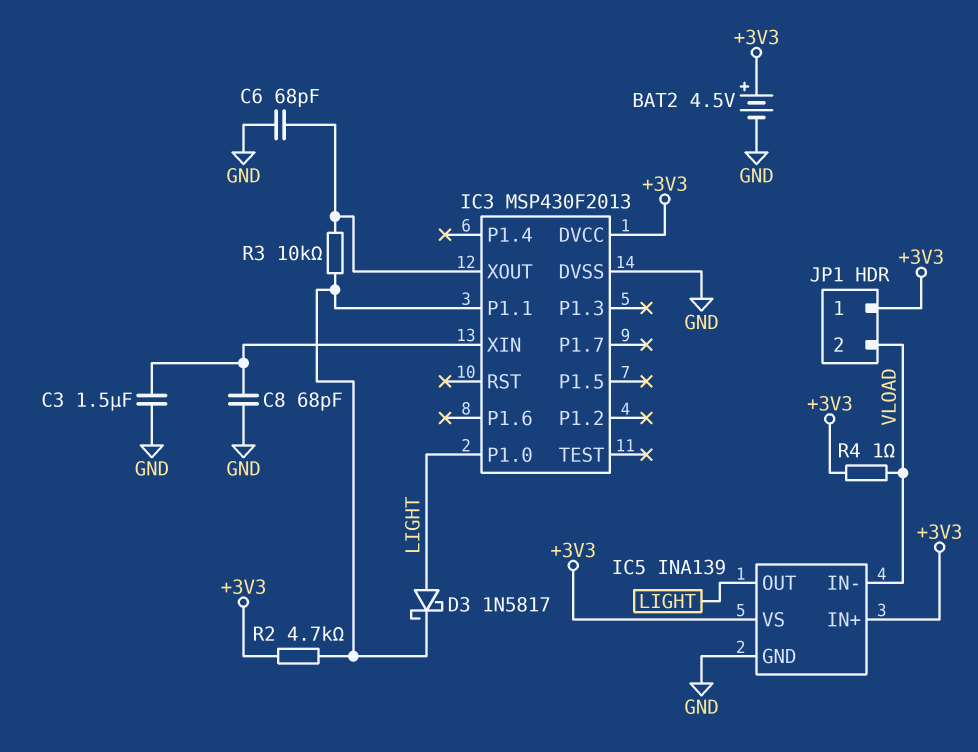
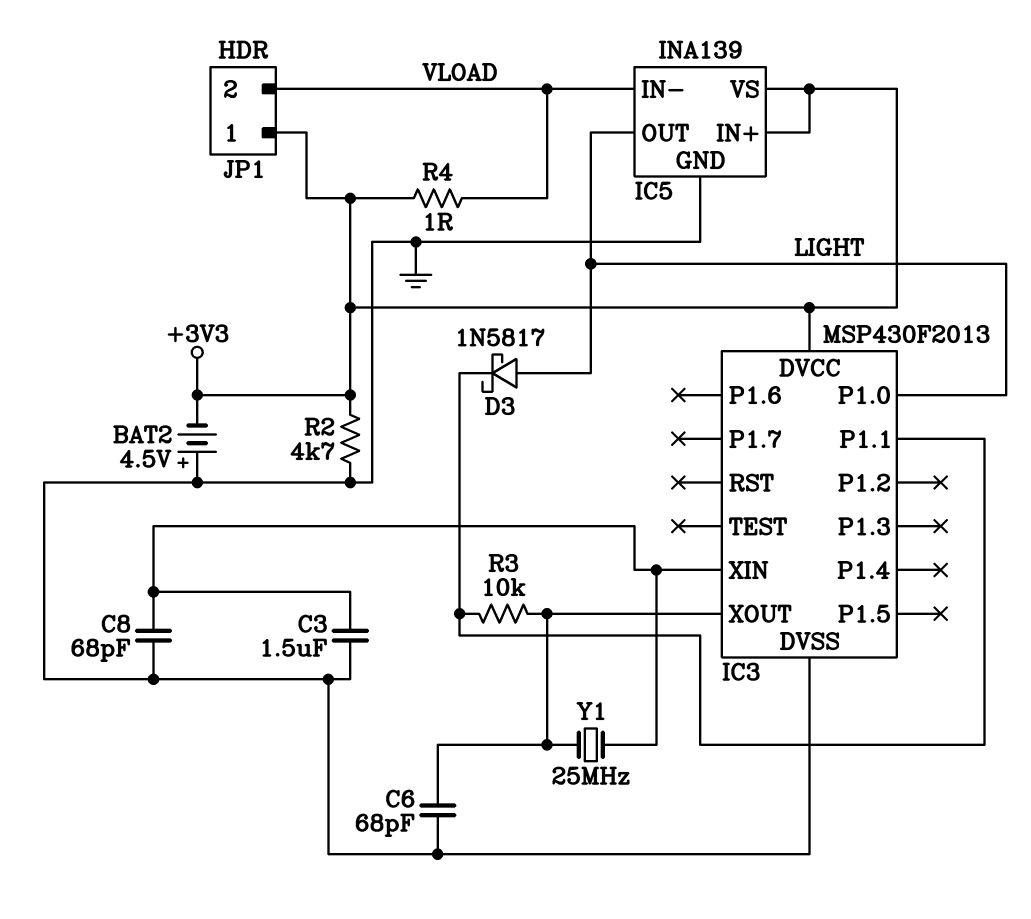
BAT2: 4.5V (plus +3V3, minus GND) -> 4.5V (plus GND, minus +3V3)
R2: 4.7k (+3V3, IC3/P1.1) -> 4.7k (+3V3, GND)
Y1: none -> 25MHz (IC3/XIN, IC3/XOUT)

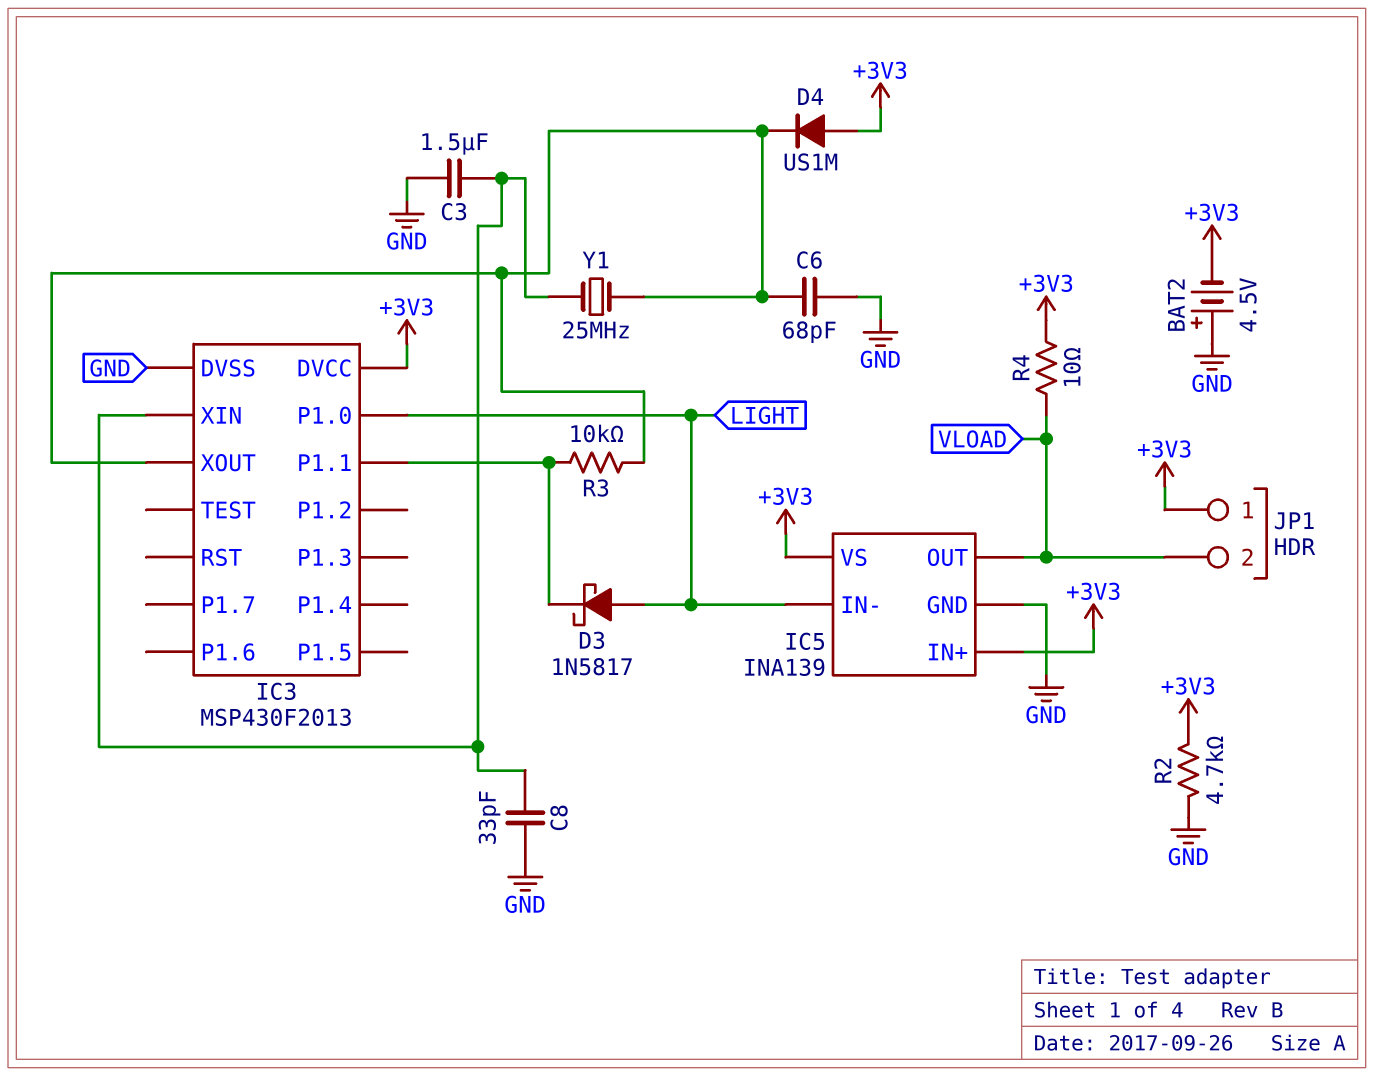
C8: 68pF (GND, IC3/XIN) -> 33pF (GND, IC3/XIN)
D4: none -> diode US1M (A +3V3, K IC3/XOUT)
IC5 pin IN-: VLOAD -> LIGHT
IC5 pin OUT: LIGHT -> VLOAD
R4: 1 (+3V3, VLOAD) -> 10 (+3V3, VLOAD)

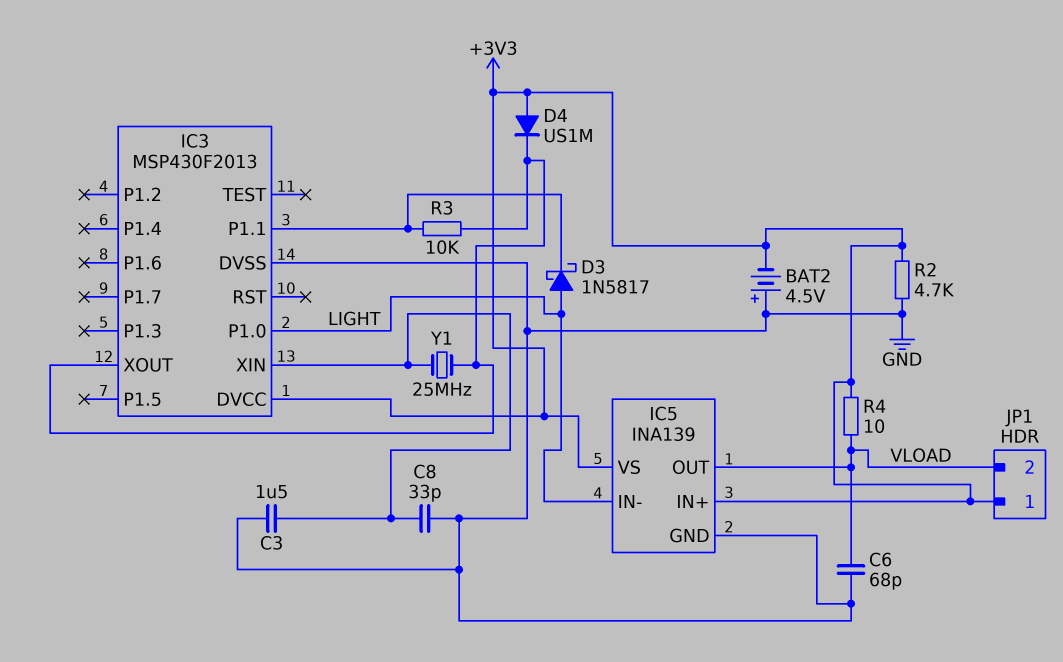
C6: 68pF (GND, IC3/XOUT) -> 68pF (GND, VLOAD)

